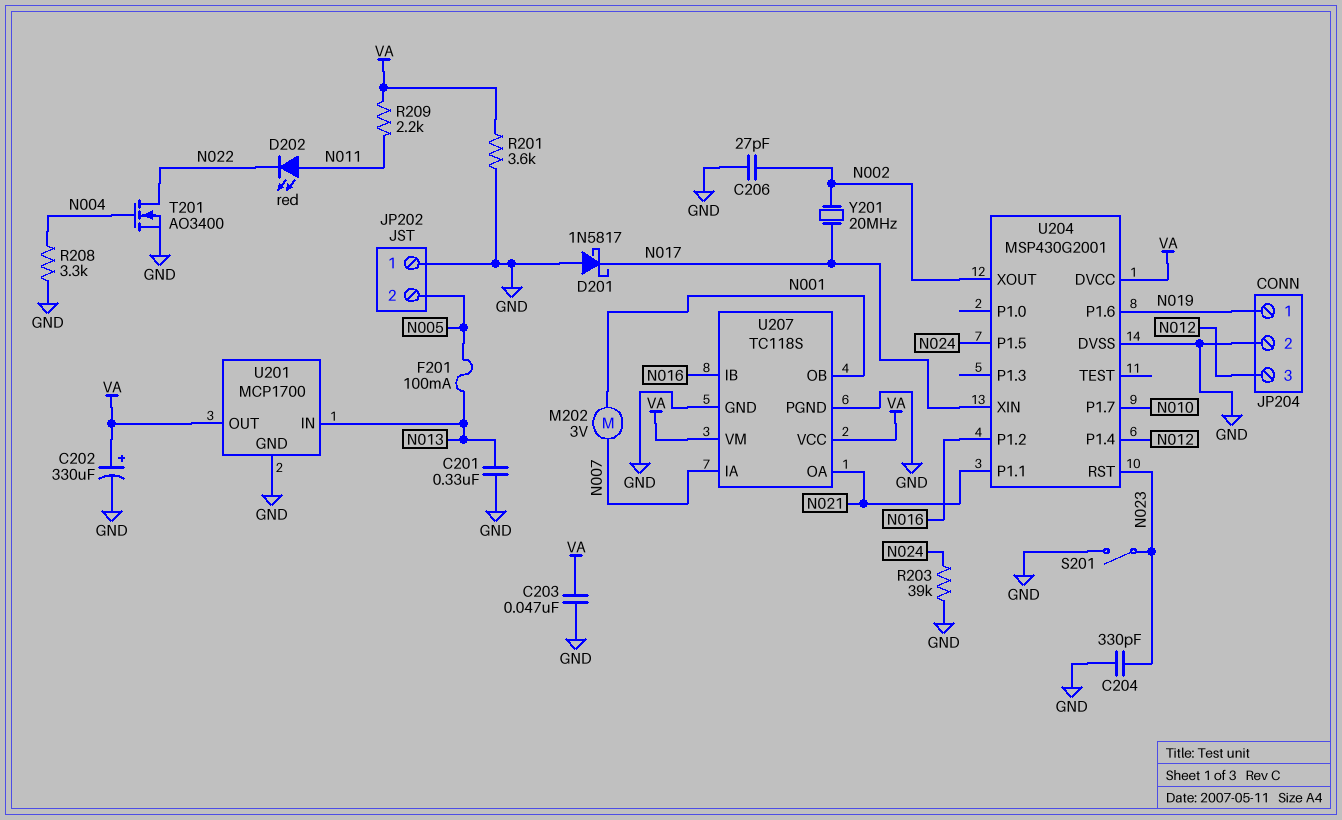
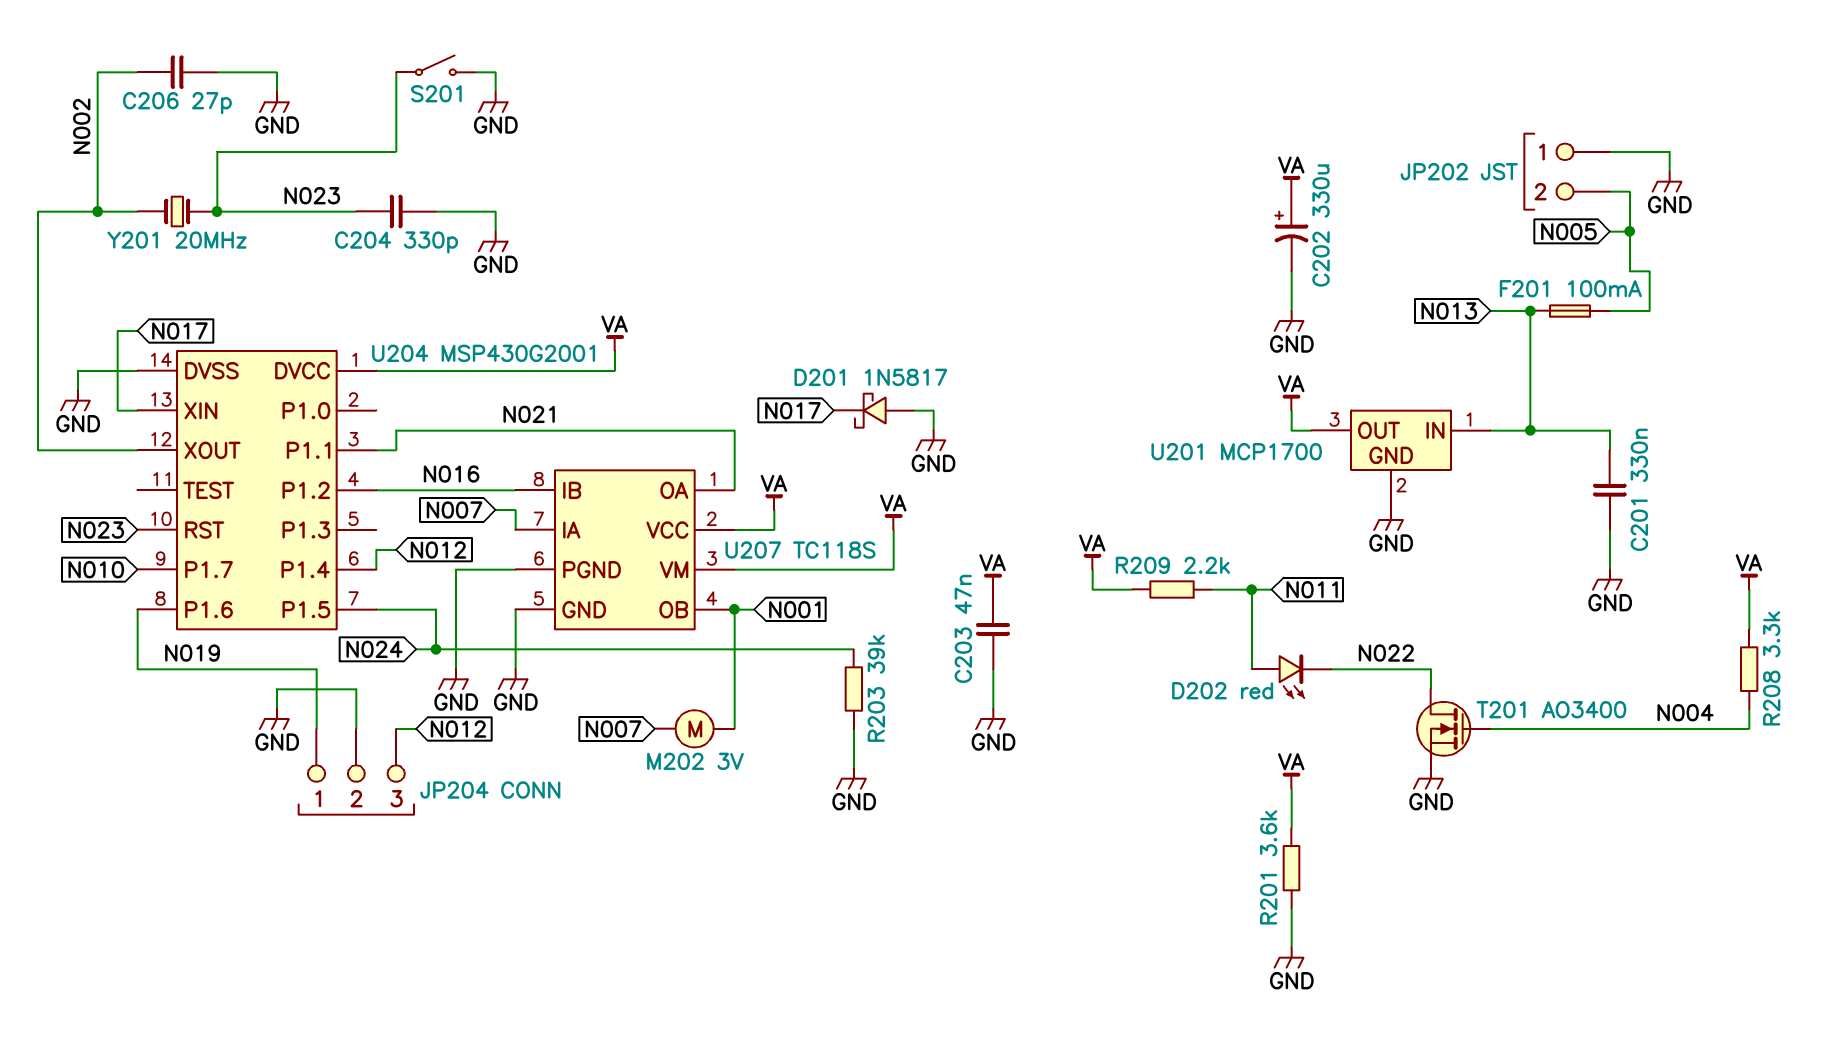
R208: 3.3k (GND, N004) -> 3.3k (N004, VA)
Y201: 20MHz (N002, N017) -> 20MHz (N002, N023)

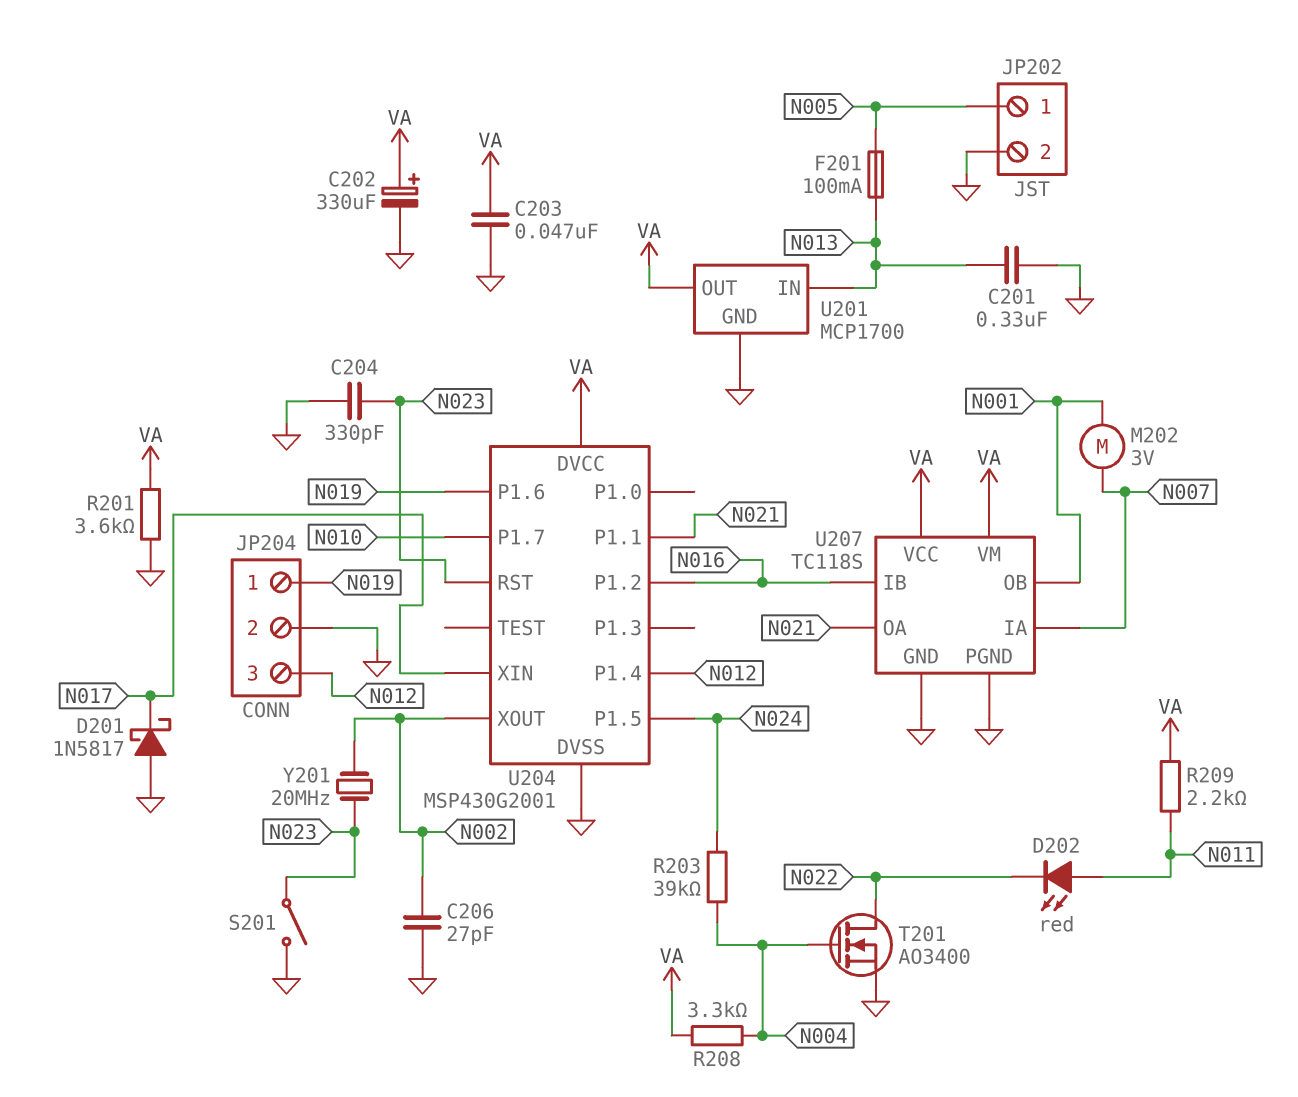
JP202 pin 1: GND -> N005
JP202 pin 2: N005 -> GND
R203: 39k (GND, N024) -> 39k (N004, N024)

